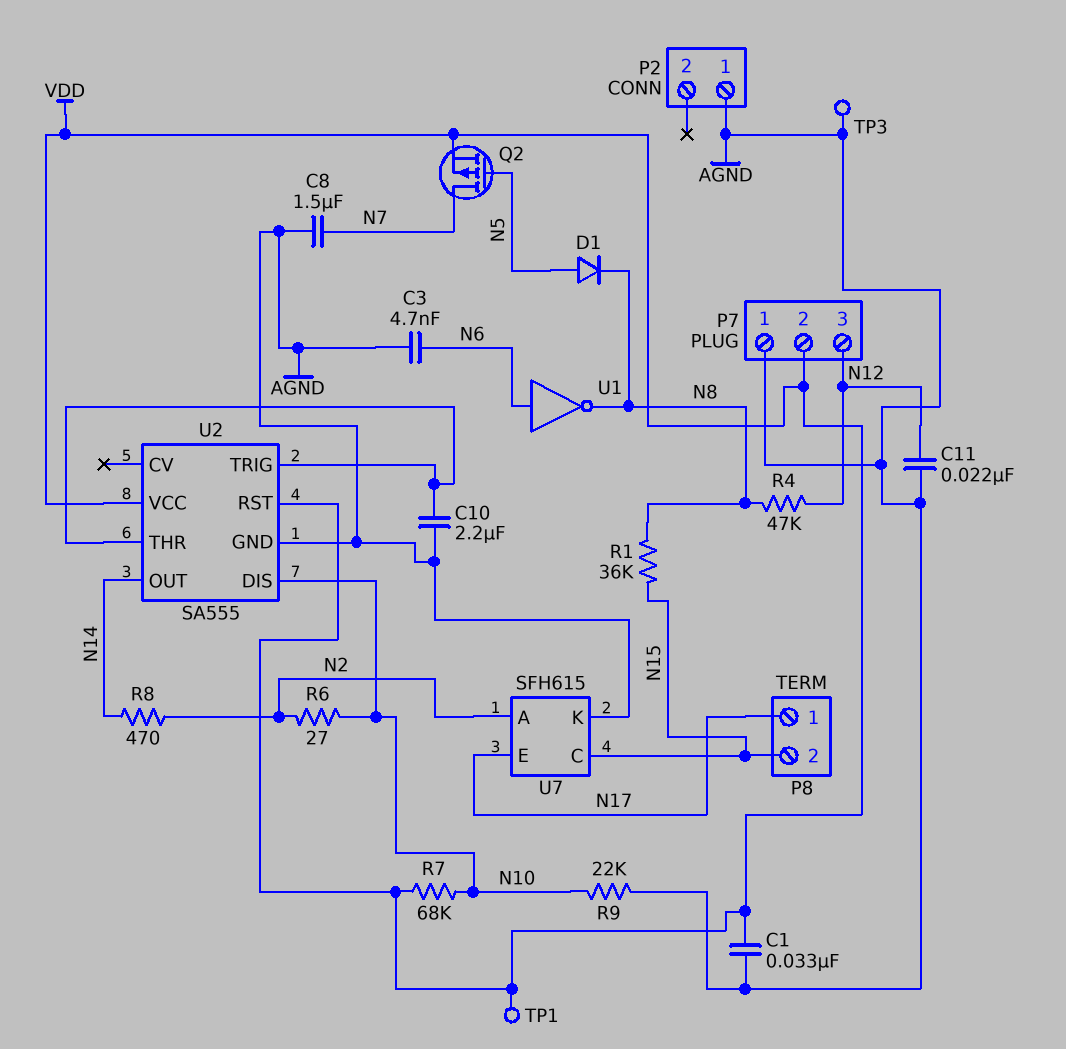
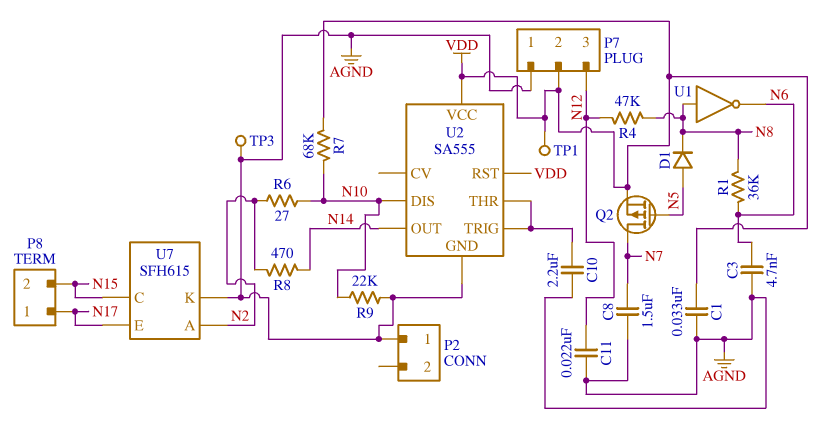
R1: 36k (N8, N15) -> 36k (N6, N8)
U1: NOT (in N6, out N8) -> NOT (in N8, out N6)

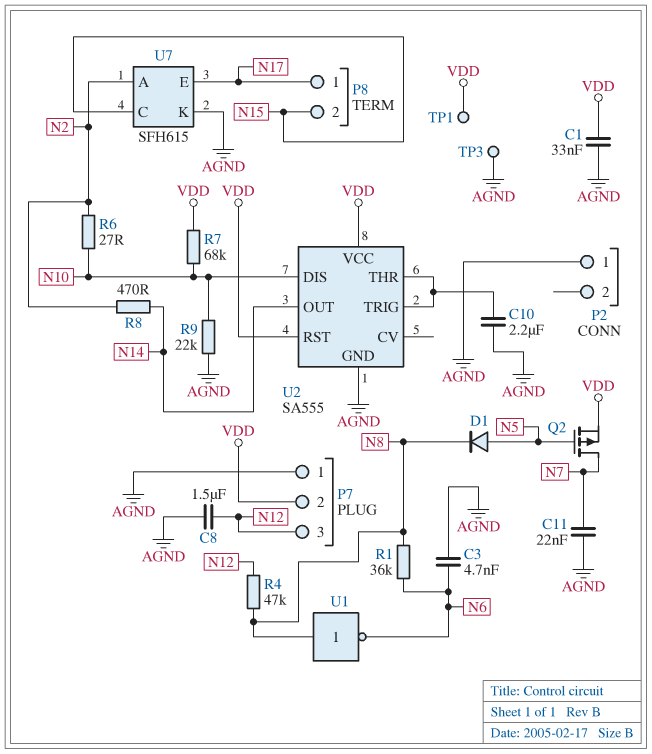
C8: 1.5uF (AGND, N7) -> 1.5uF (AGND, N12)
C11: 22nF (AGND, N12) -> 22nF (AGND, N7)

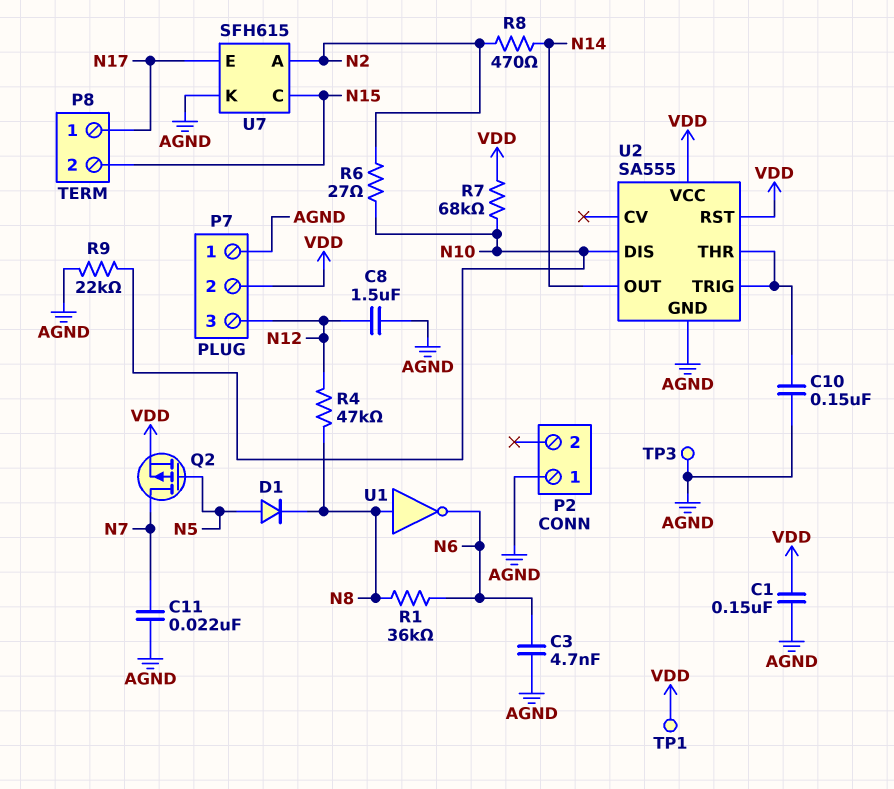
C1: 33nF (AGND, VDD) -> 150nF (AGND, VDD)
C10: 2.2uF (AGND, U2/THR) -> 150nF (AGND, U2/THR)

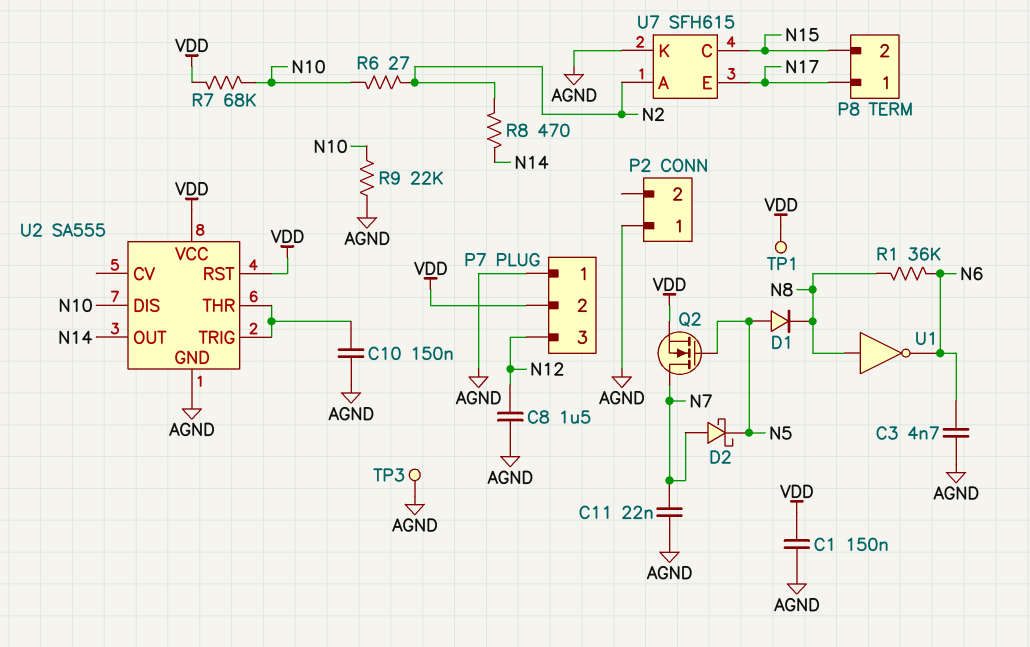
D2: none -> schottky (A N7, K N5)
Q2: PMOS (G N5, D N7, S VDD) -> NMOS (G N5, D N7, S VDD)
R4: 47k (N8, N12) -> none

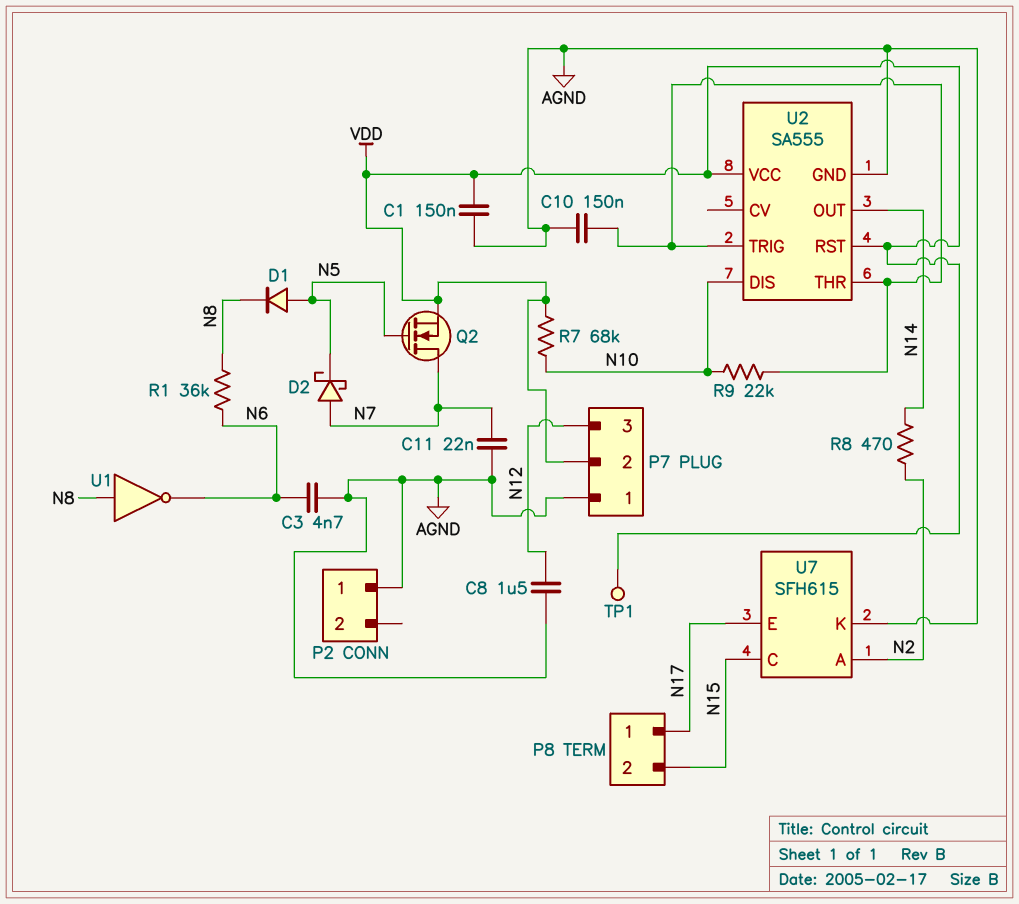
R6: 27 (N2, N10) -> none
R9: 22k (AGND, N10) -> 22k (N10, U2/THR)
TP3: test point (AGND) -> none

